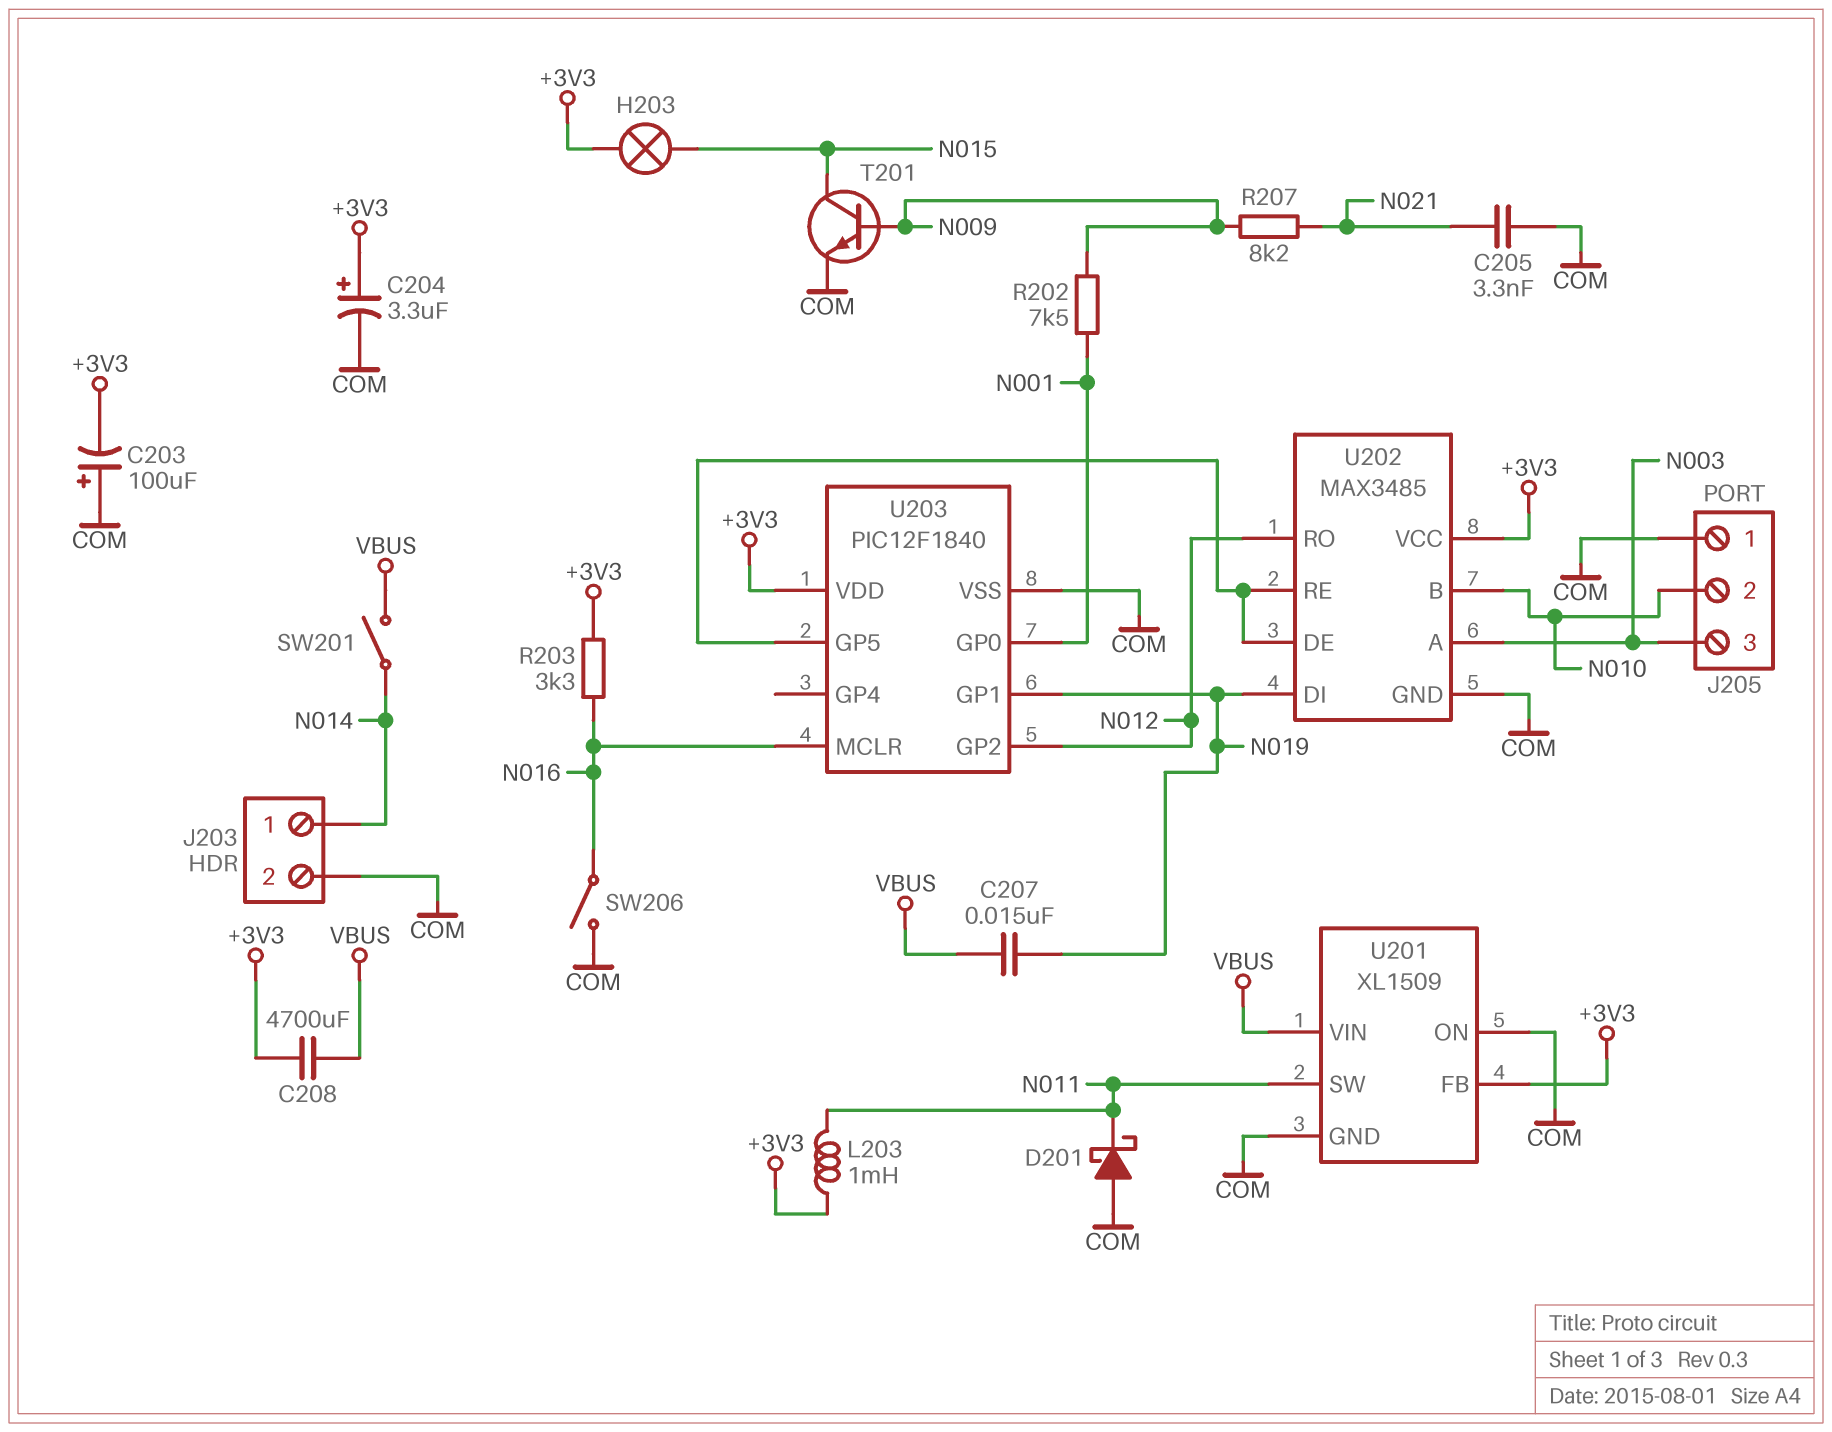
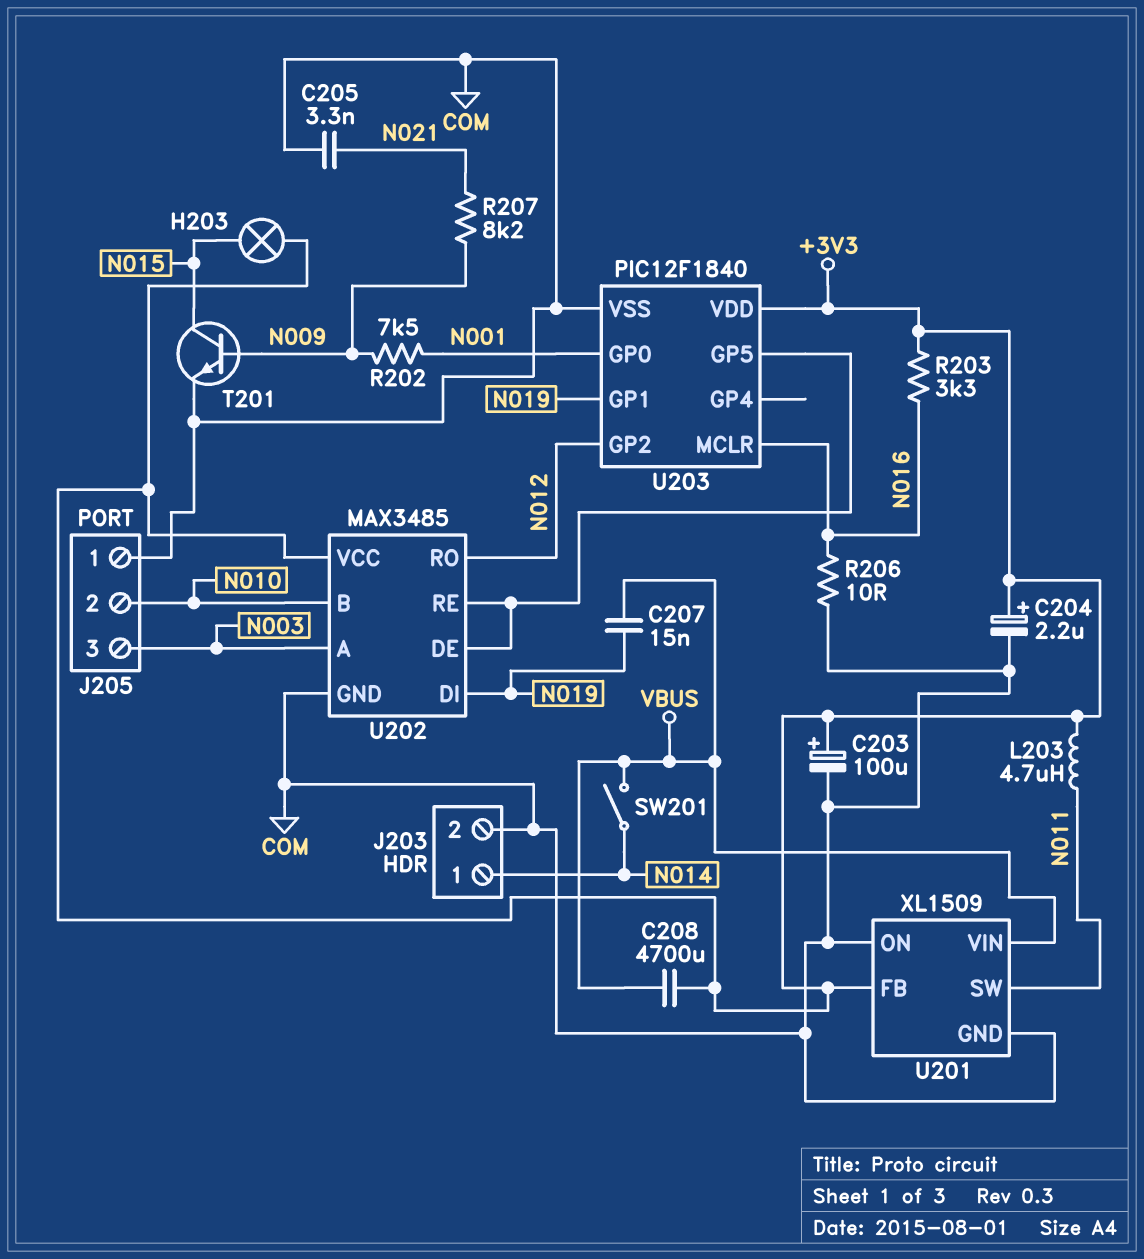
C203: 100uF (plus COM, minus +3V3) -> 100uF (plus +3V3, minus COM)
C204: 3.3uF (plus +3V3, minus COM) -> 2.2uF (plus +3V3, minus COM)
D201: schottky (A COM, K N011) -> none
L203: 1mH (+3V3, N011) -> 4.7uH (+3V3, N011)
R206: none -> 10 (COM, N016)
SW206: switch (COM, N016) -> none

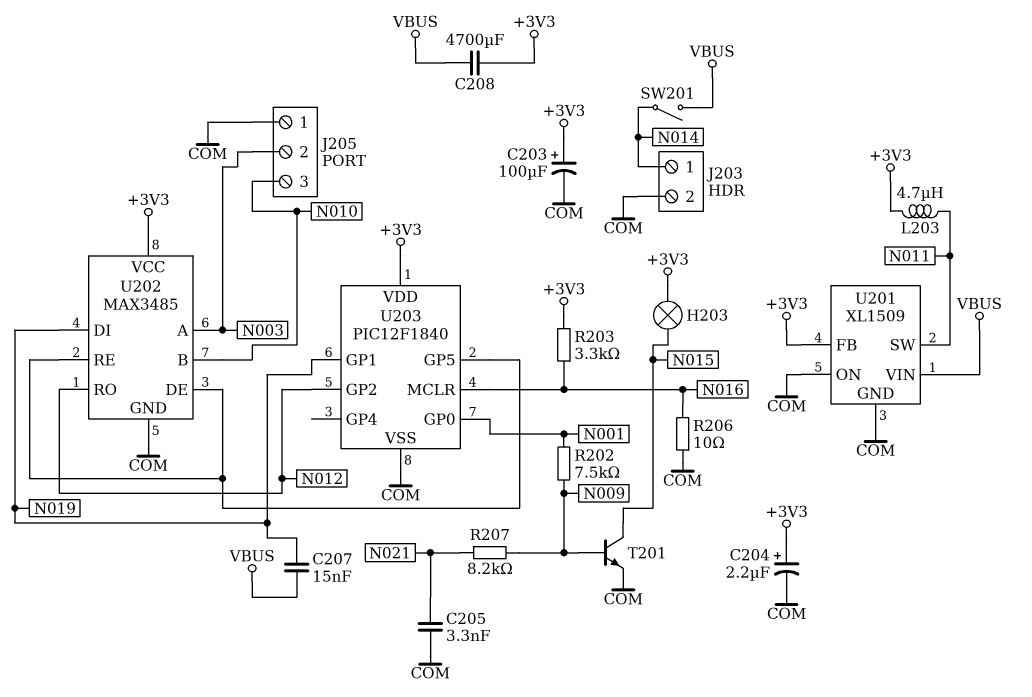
J205 pin 2: N010 -> N003
J205 pin 3: N003 -> N010

